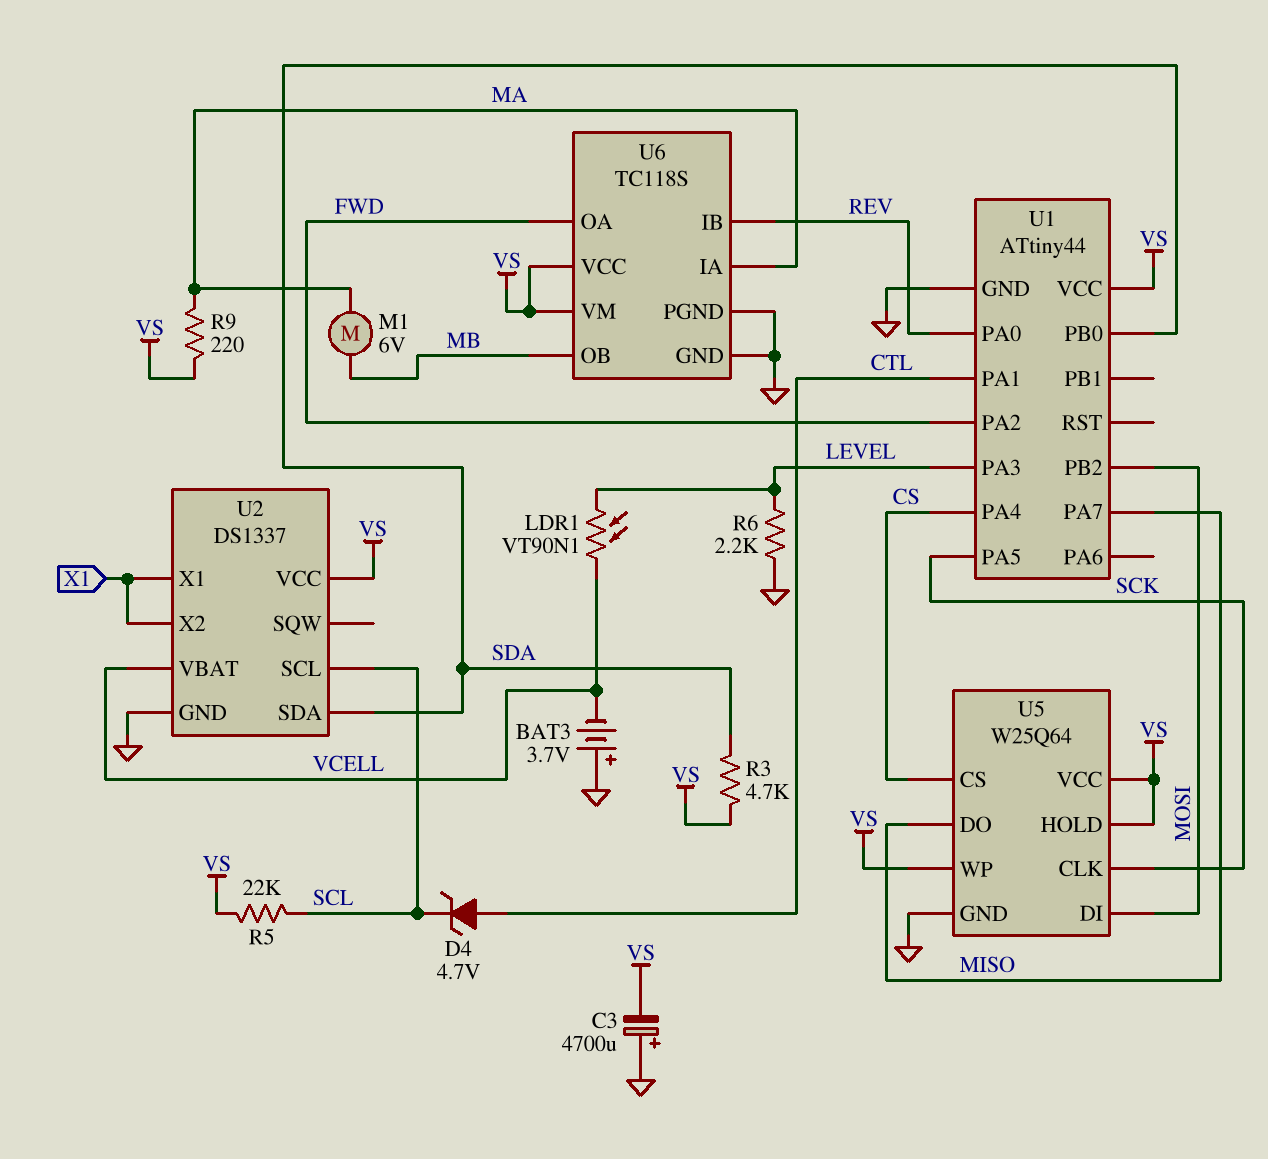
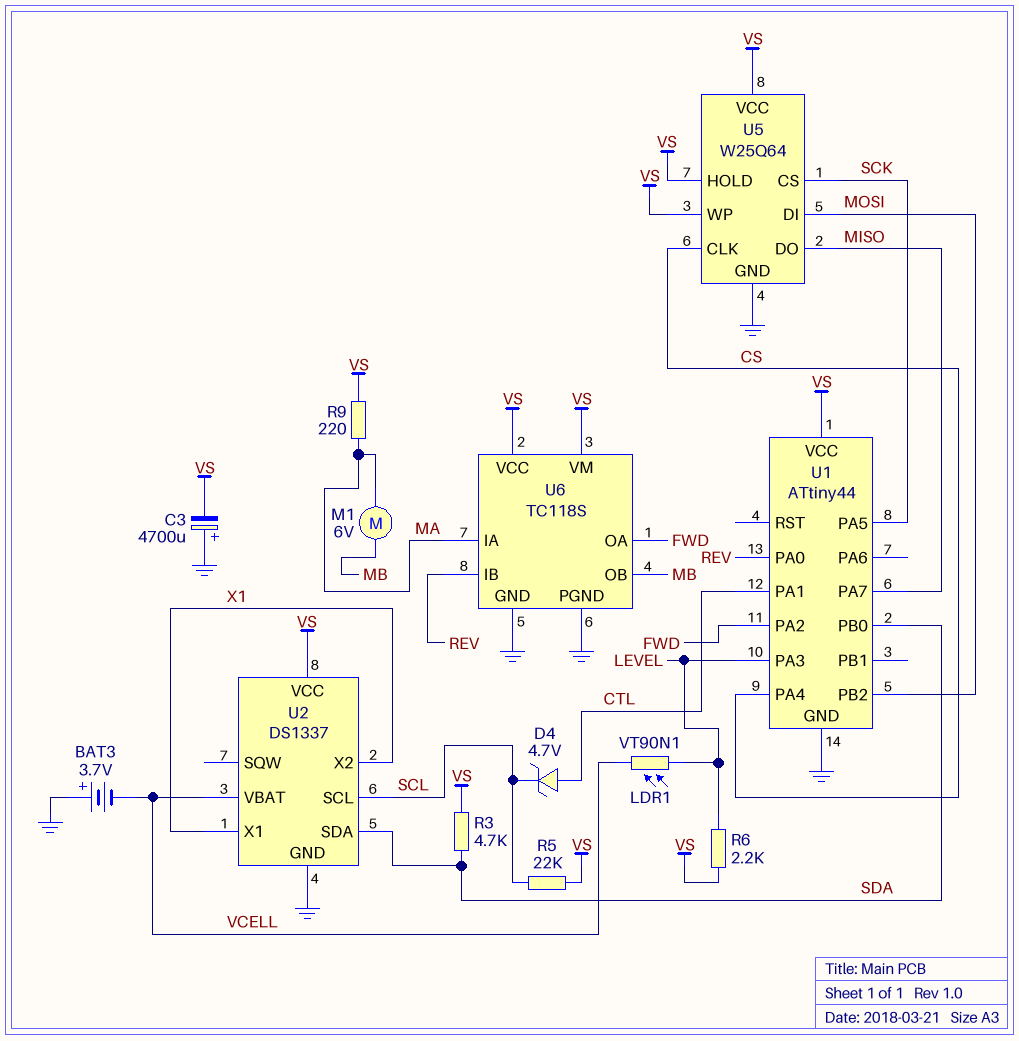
R6: 2.2k (GND, LEVEL) -> 2.2k (LEVEL, VS)
U5 pin CLK: SCK -> CS
U5 pin CS: CS -> SCK

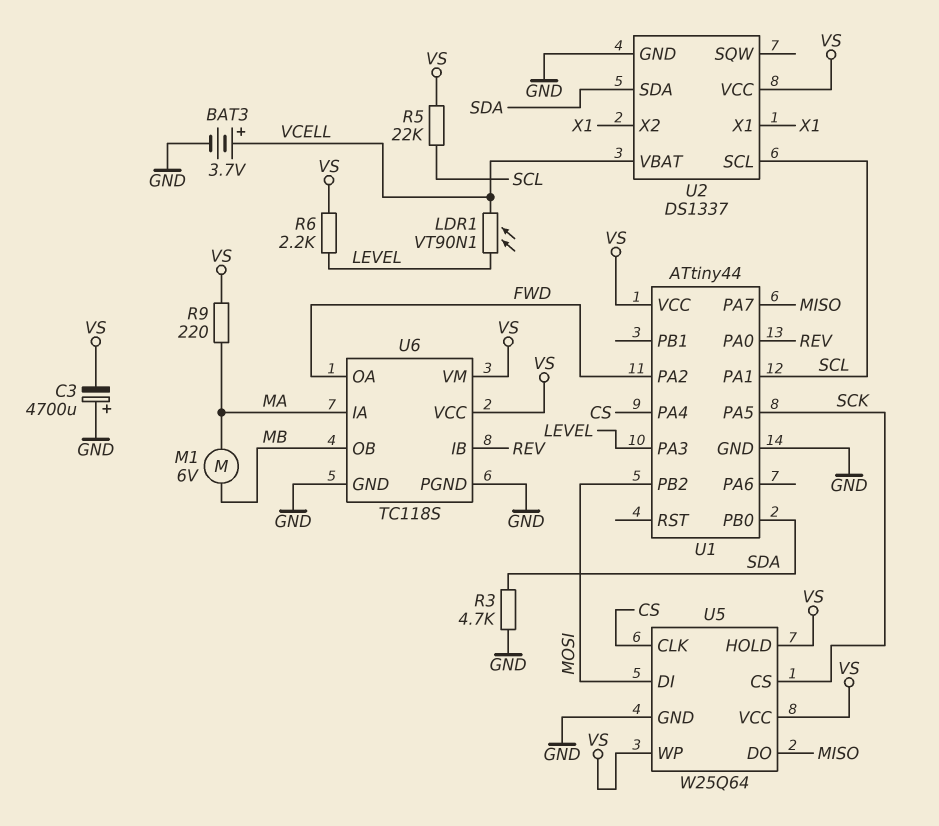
BAT3: 3.7V (plus GND, minus VCELL) -> 3.7V (plus VCELL, minus GND)
D4: zener 4.7V (A CTL, K SCL) -> none
R3: 4.7k (SDA, VS) -> 4.7k (GND, SDA)
U1 pin PA1: CTL -> SCL

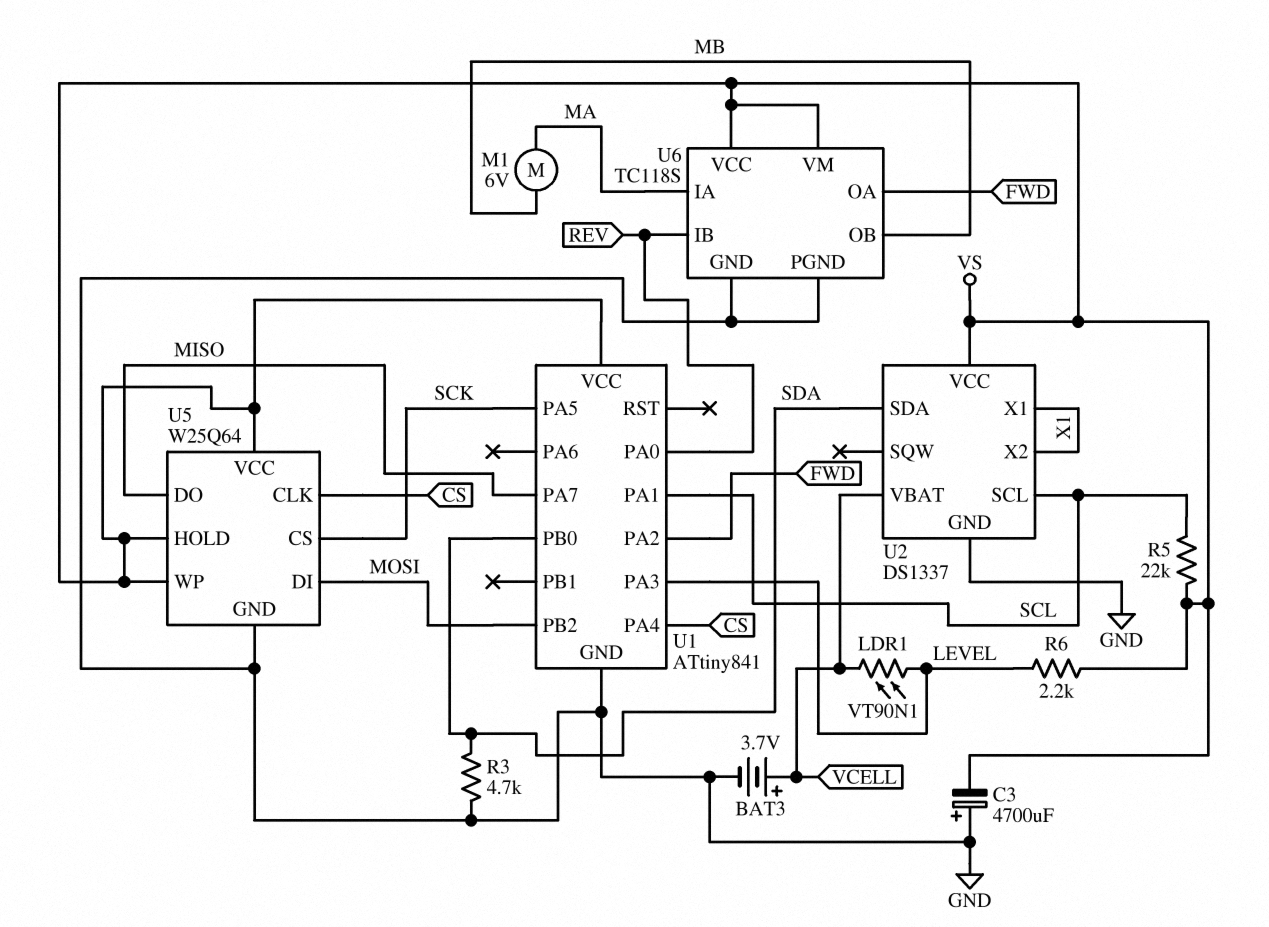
R9: 220 (MA, VS) -> none
U1: ATtiny44 -> ATtiny841

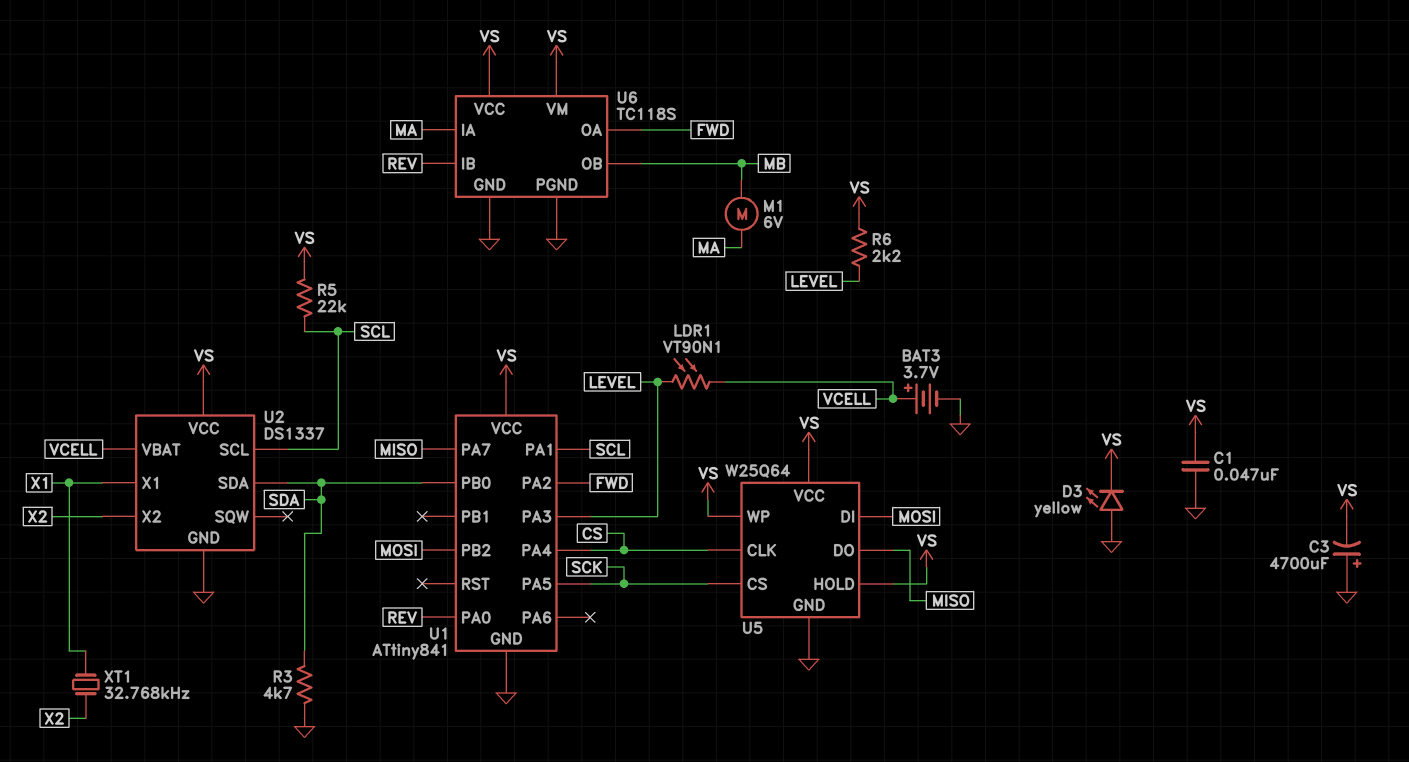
C1: none -> 47nF (GND, VS)
D3: none -> LED yellow (A GND, K VS)
U2 pin X2: X1 -> X2
XT1: none -> 32.768kHz (X1, X2)

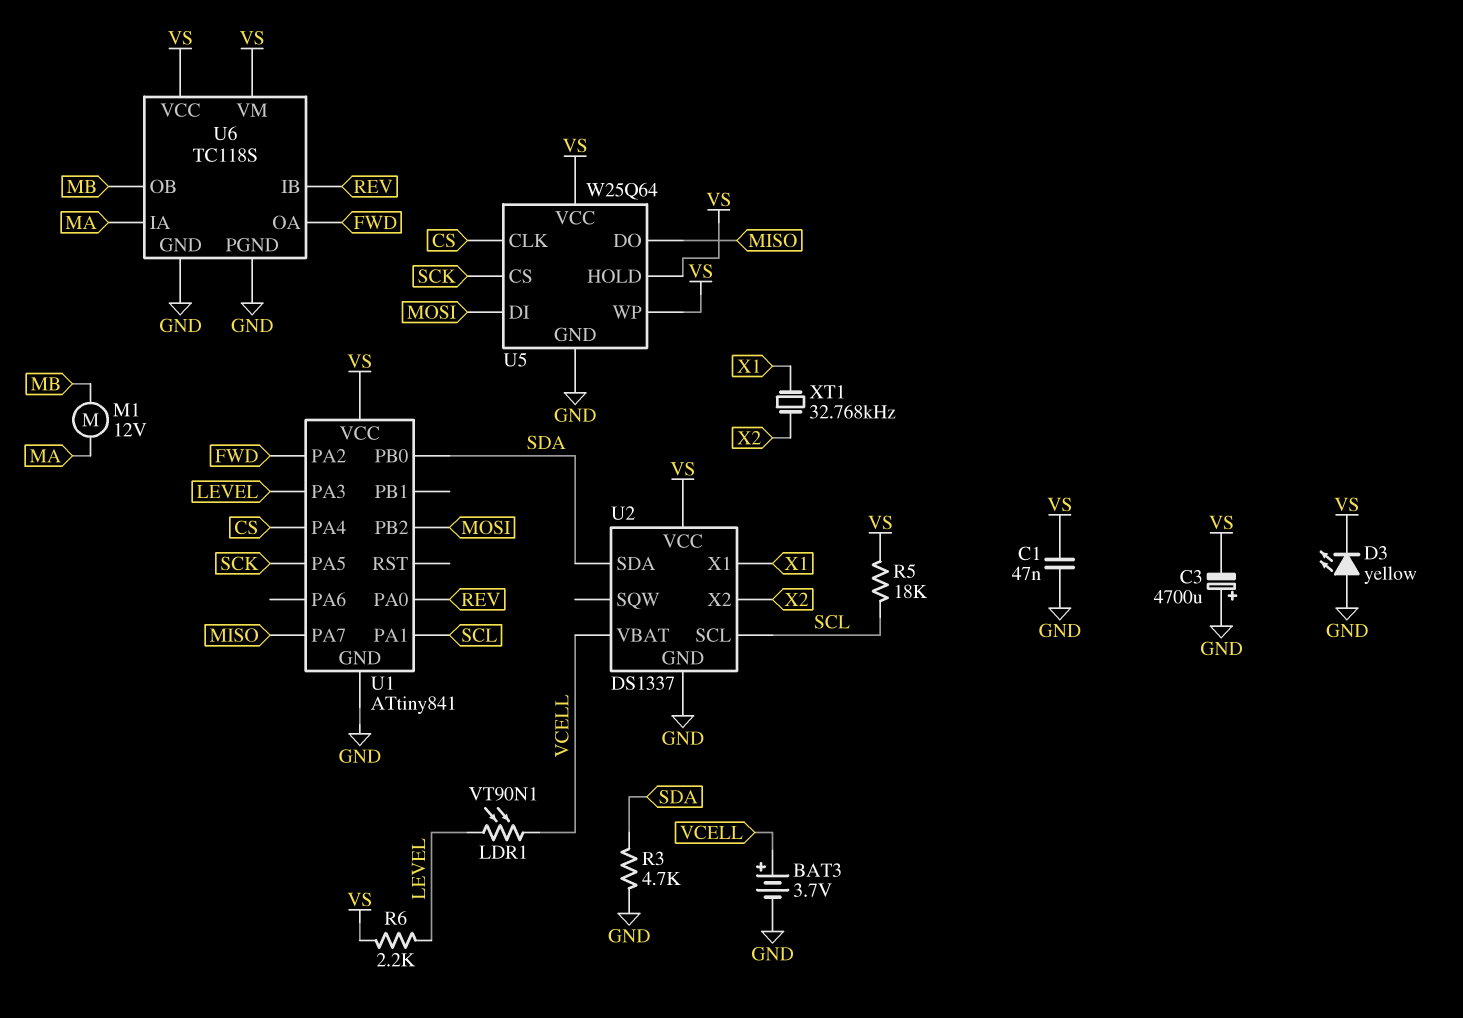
M1: motor 6V (MA, MB) -> motor 12V (MA, MB)
R5: 22k (SCL, VS) -> 18k (SCL, VS)

